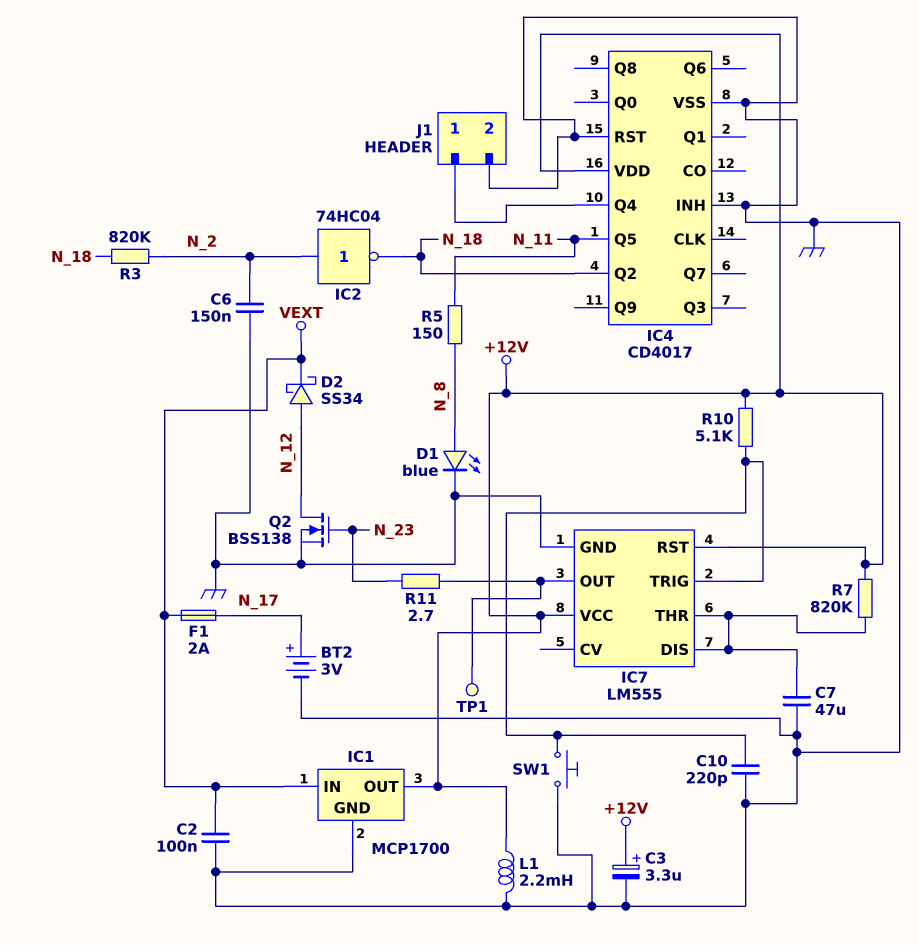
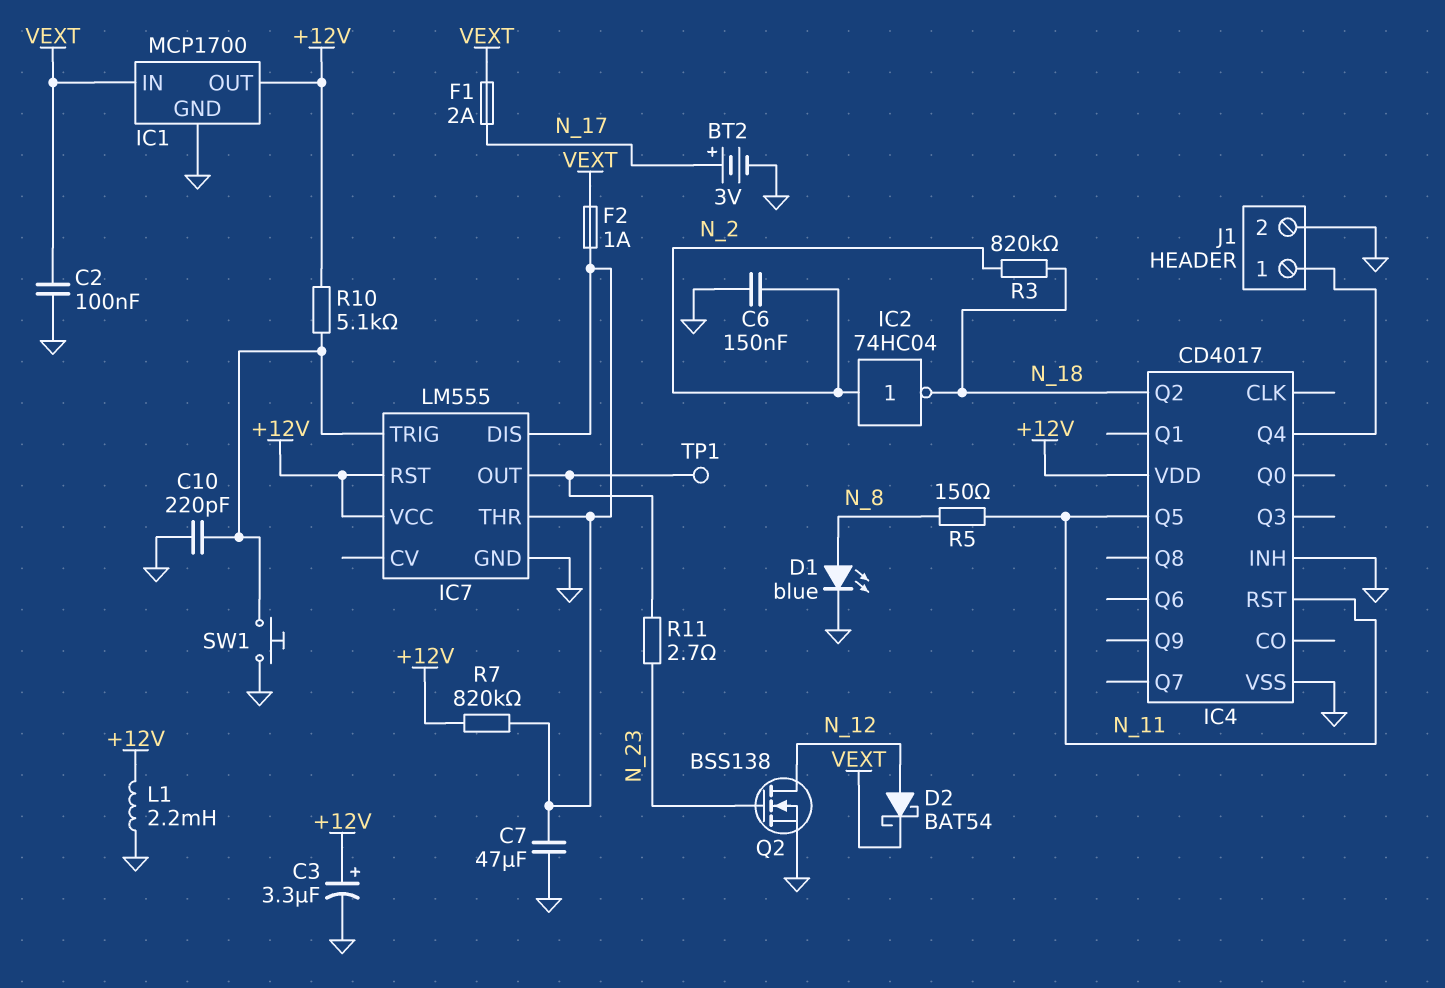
D2: schottky SS34 (A N_12, K VEXT) -> schottky BAT54 (A N_12, K VEXT)
F2: none -> 1A (IC7/DIS, VEXT)
IC4 pin RST: GND -> N_11

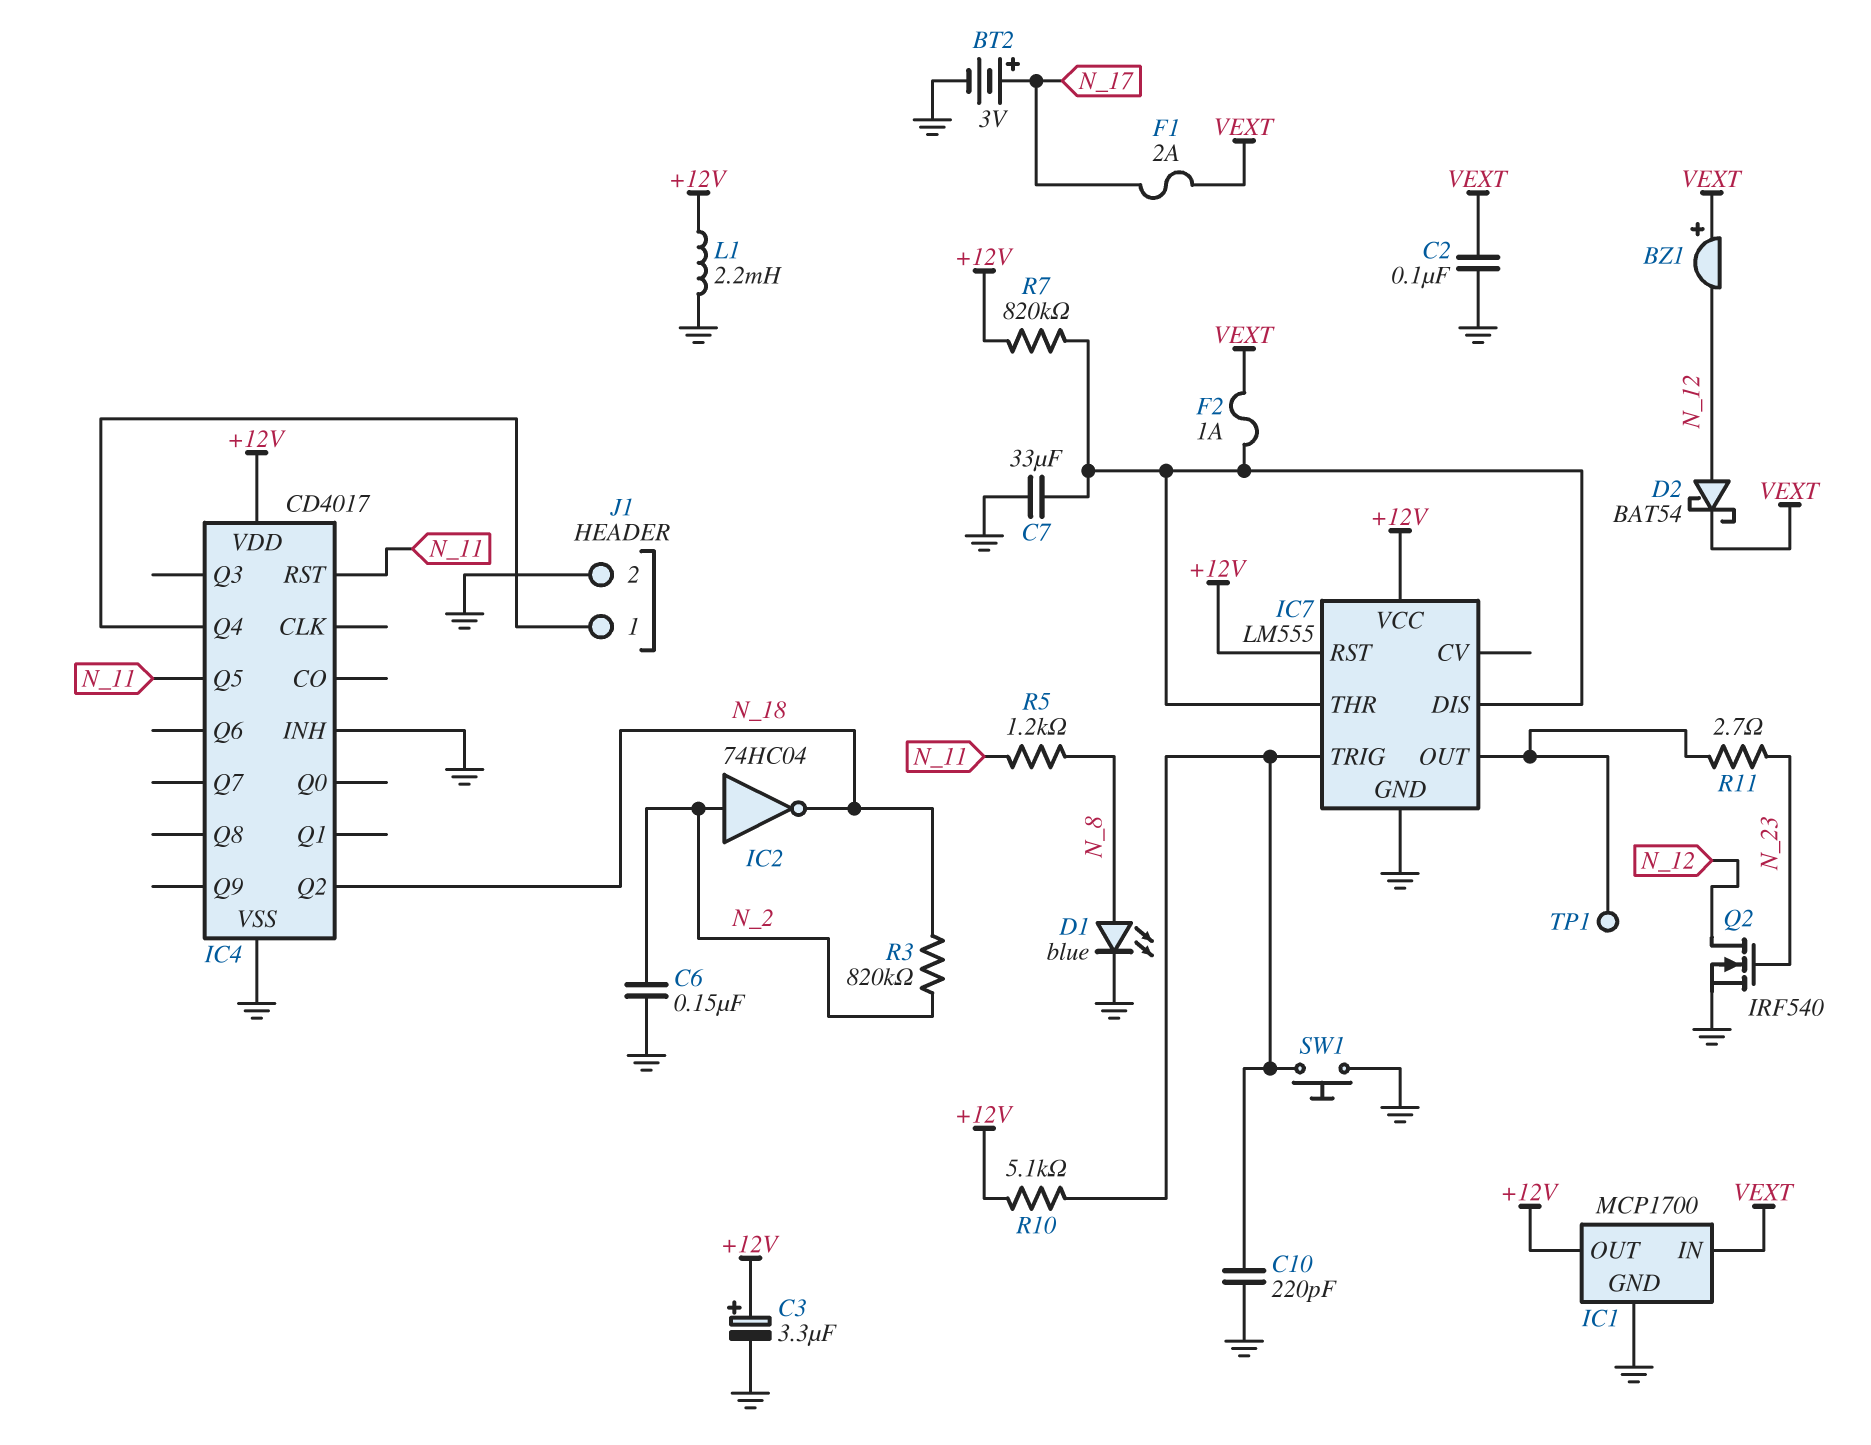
BZ1: none -> buzzer (plus VEXT, minus N_12)
C7: 47uF (GND, IC7/DIS) -> 33uF (GND, IC7/DIS)
Q2: NMOS BSS138 (G N_23, D N_12, S GND) -> NMOS IRF540 (G N_23, D N_12, S GND)
R5: 150 (N_8, N_11) -> 1.2k (N_8, N_11)

